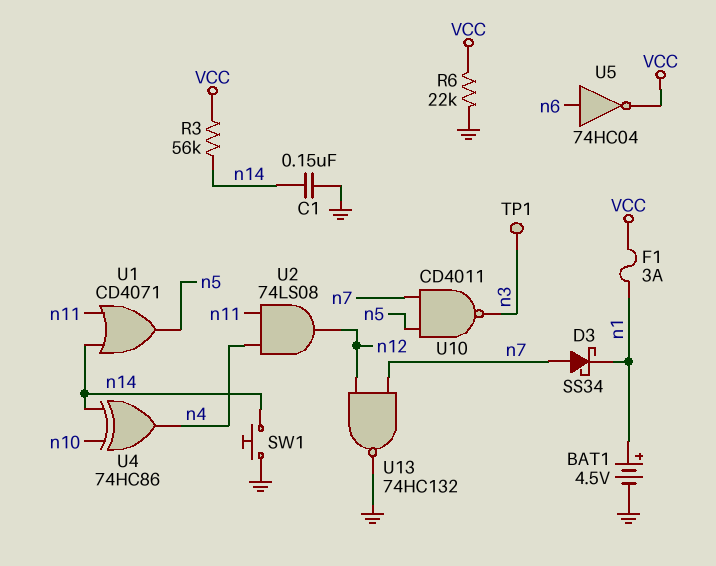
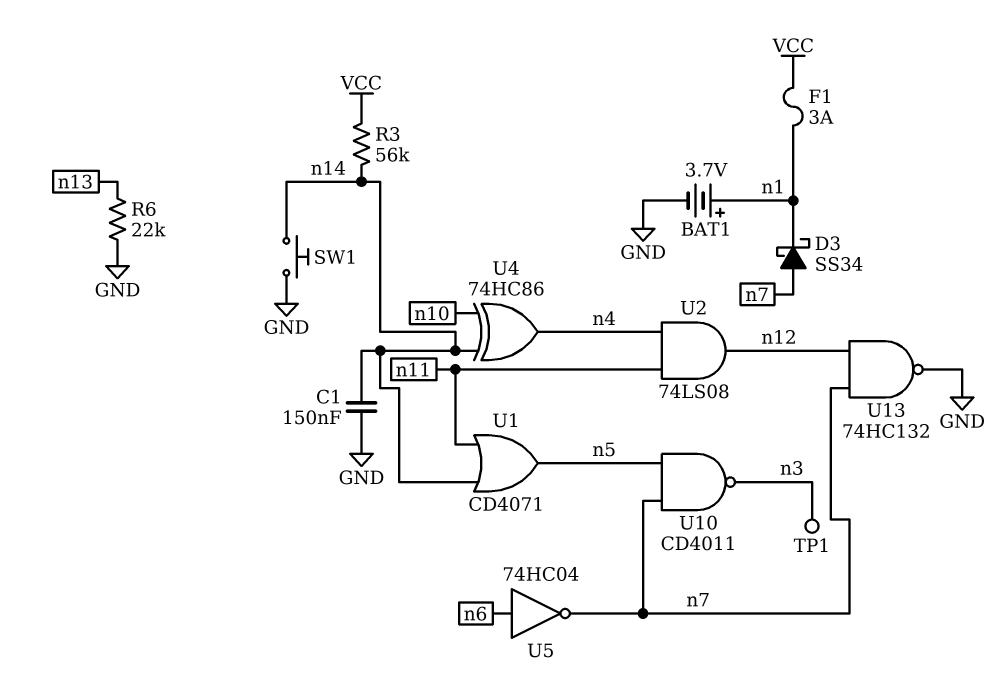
BAT1: 4.5V (plus n1, minus GND) -> 3.7V (plus n1, minus GND)
R6: 22k (GND, VCC) -> 22k (GND, n13)
U5: NOT 74HC04 (in n6, out VCC) -> NOT 74HC04 (in n6, out n7)

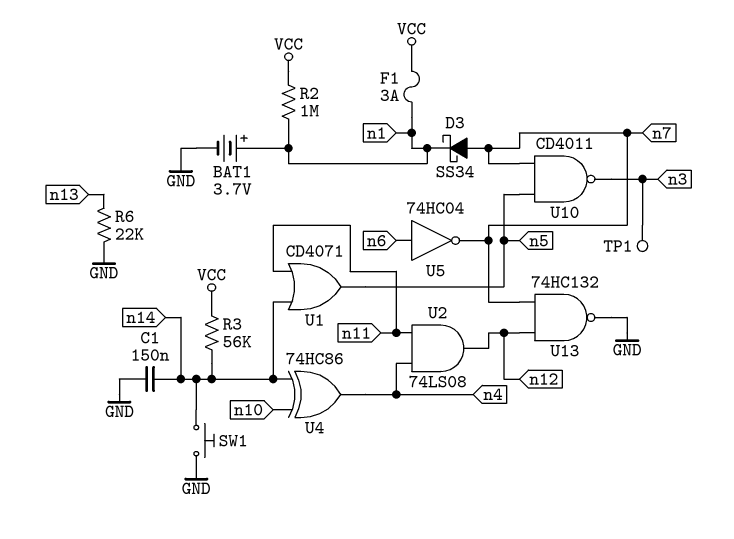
R2: none -> 1M (VCC, n1)

